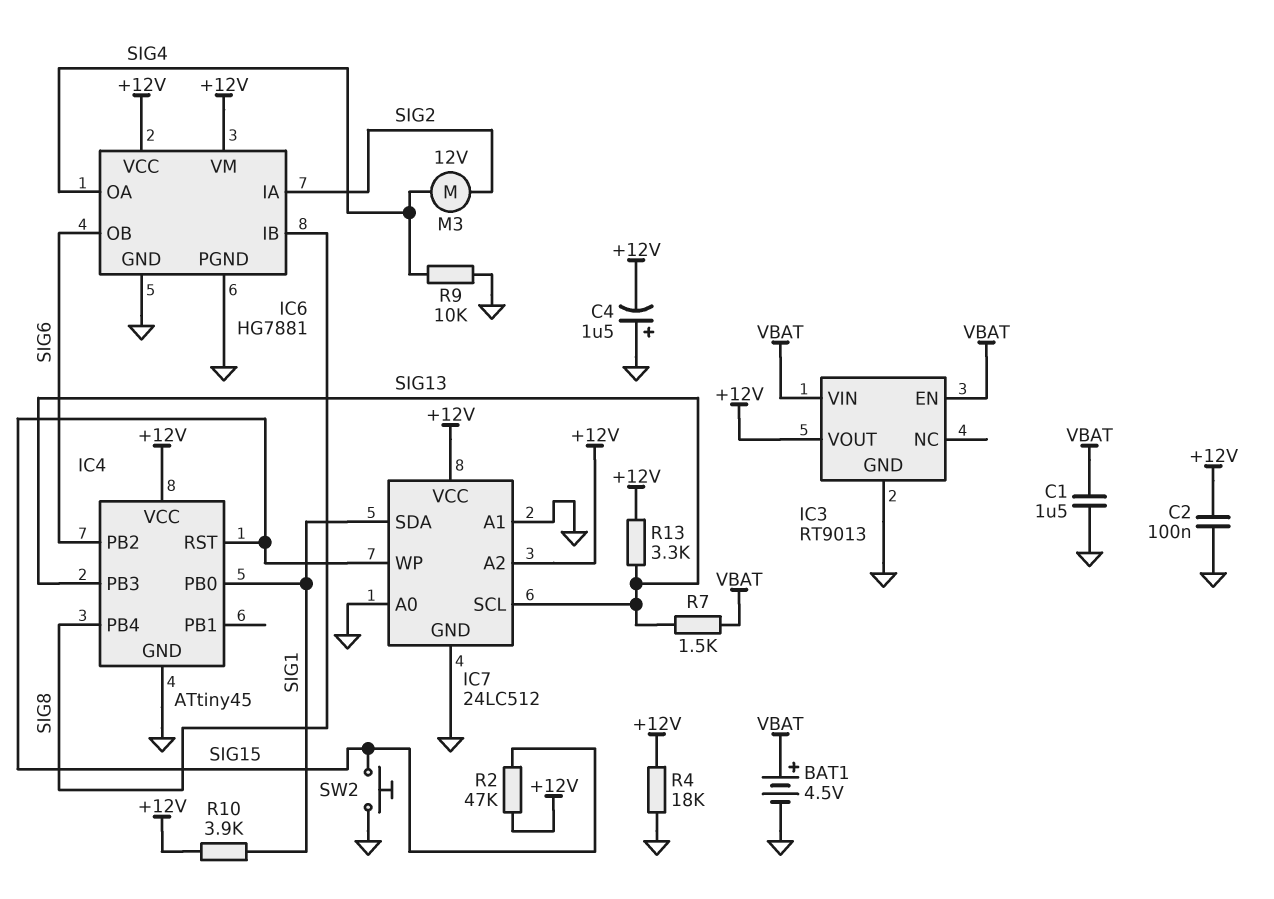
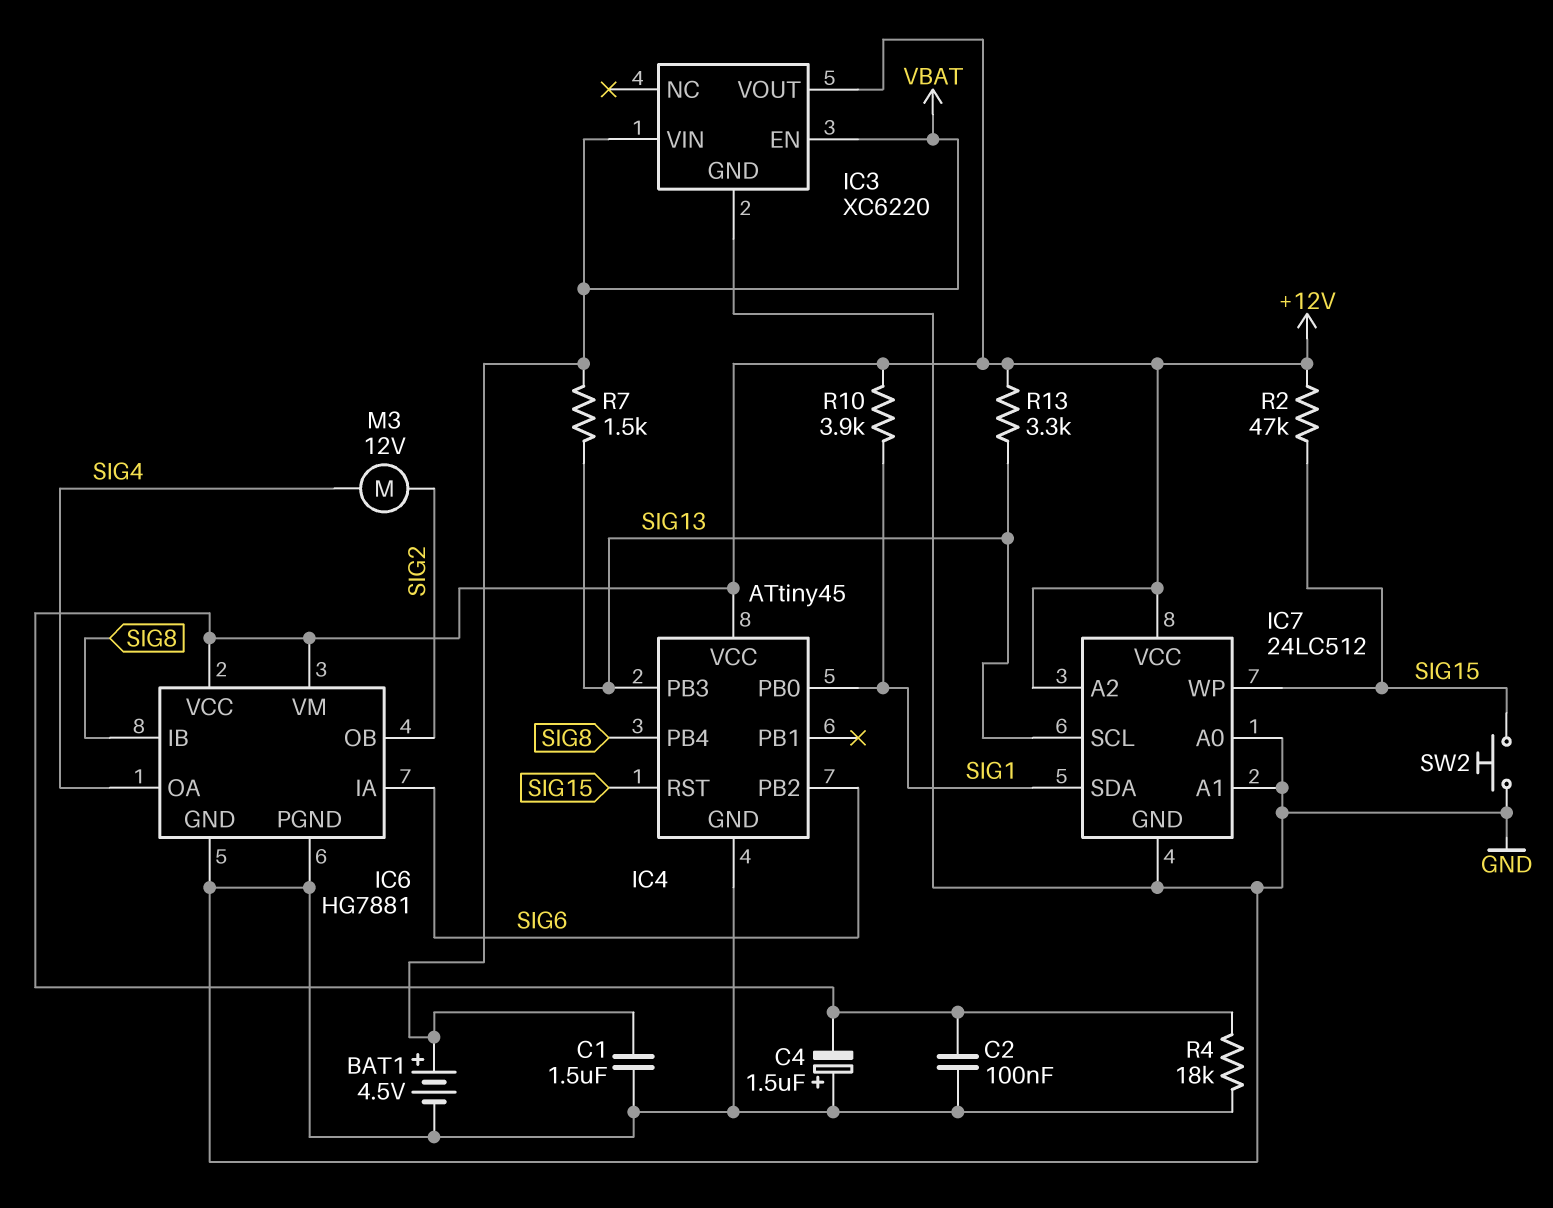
IC3: RT9013 -> XC6220
IC6 pin IA: SIG2 -> SIG6
IC6 pin OB: SIG6 -> SIG2
R9: 10k (GND, SIG4) -> none

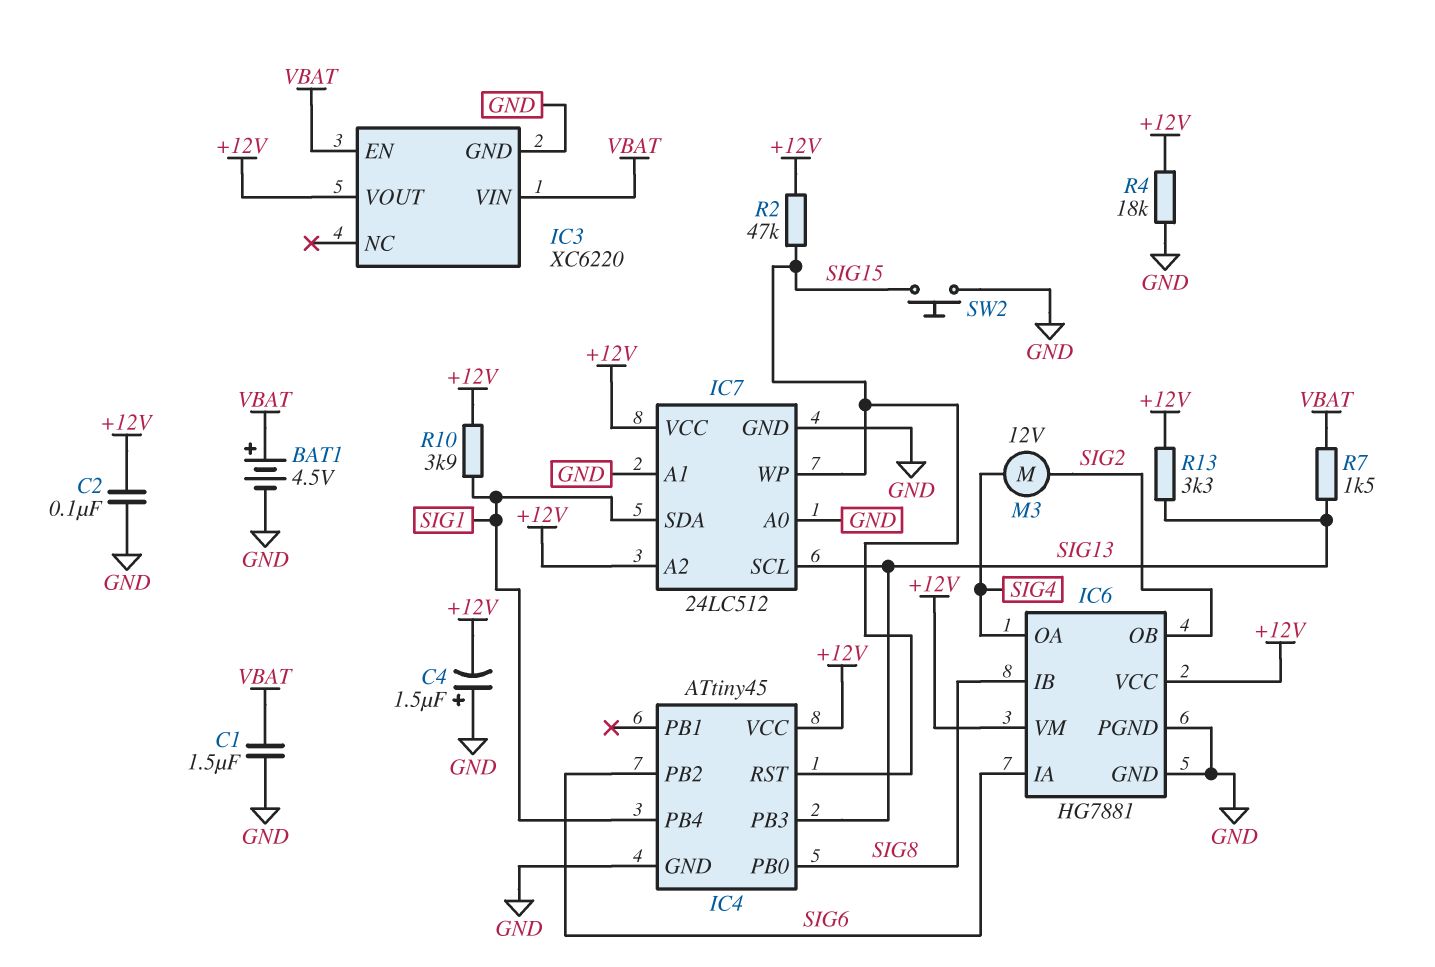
IC4 pin PB0: SIG1 -> SIG8
IC4 pin PB4: SIG8 -> SIG1

